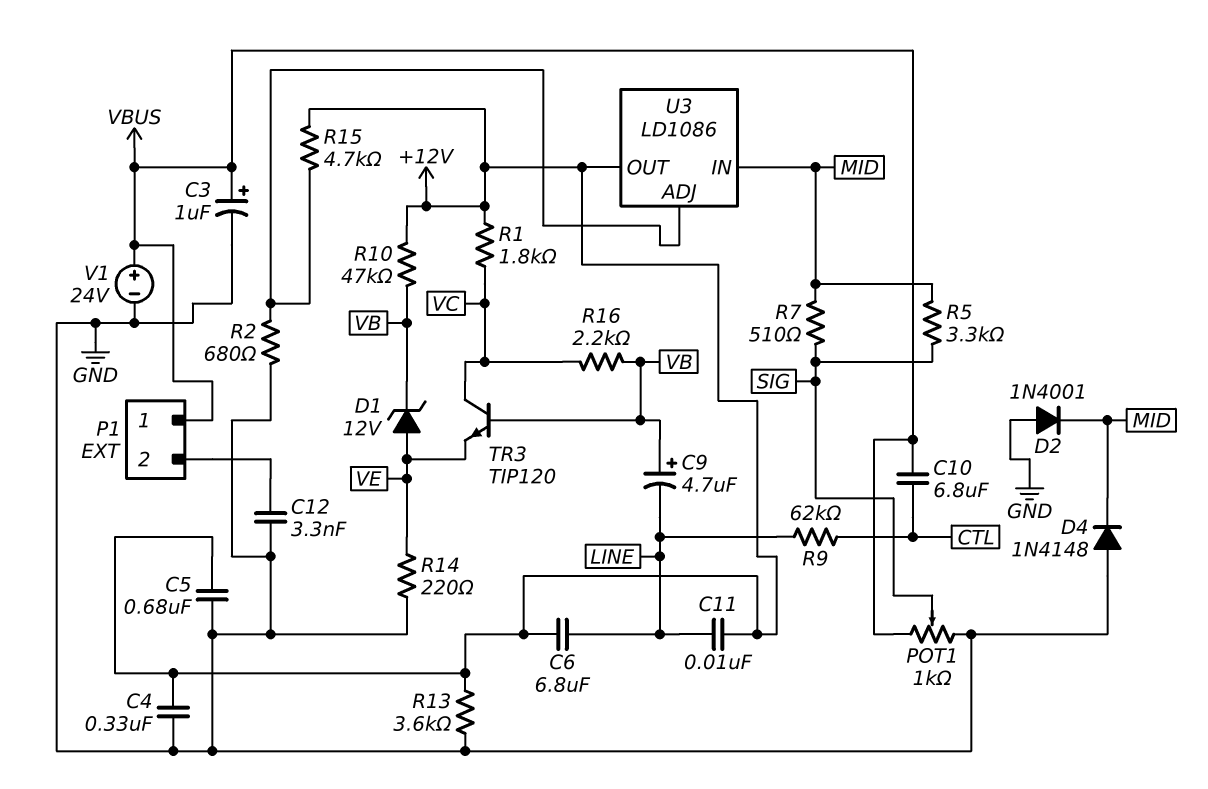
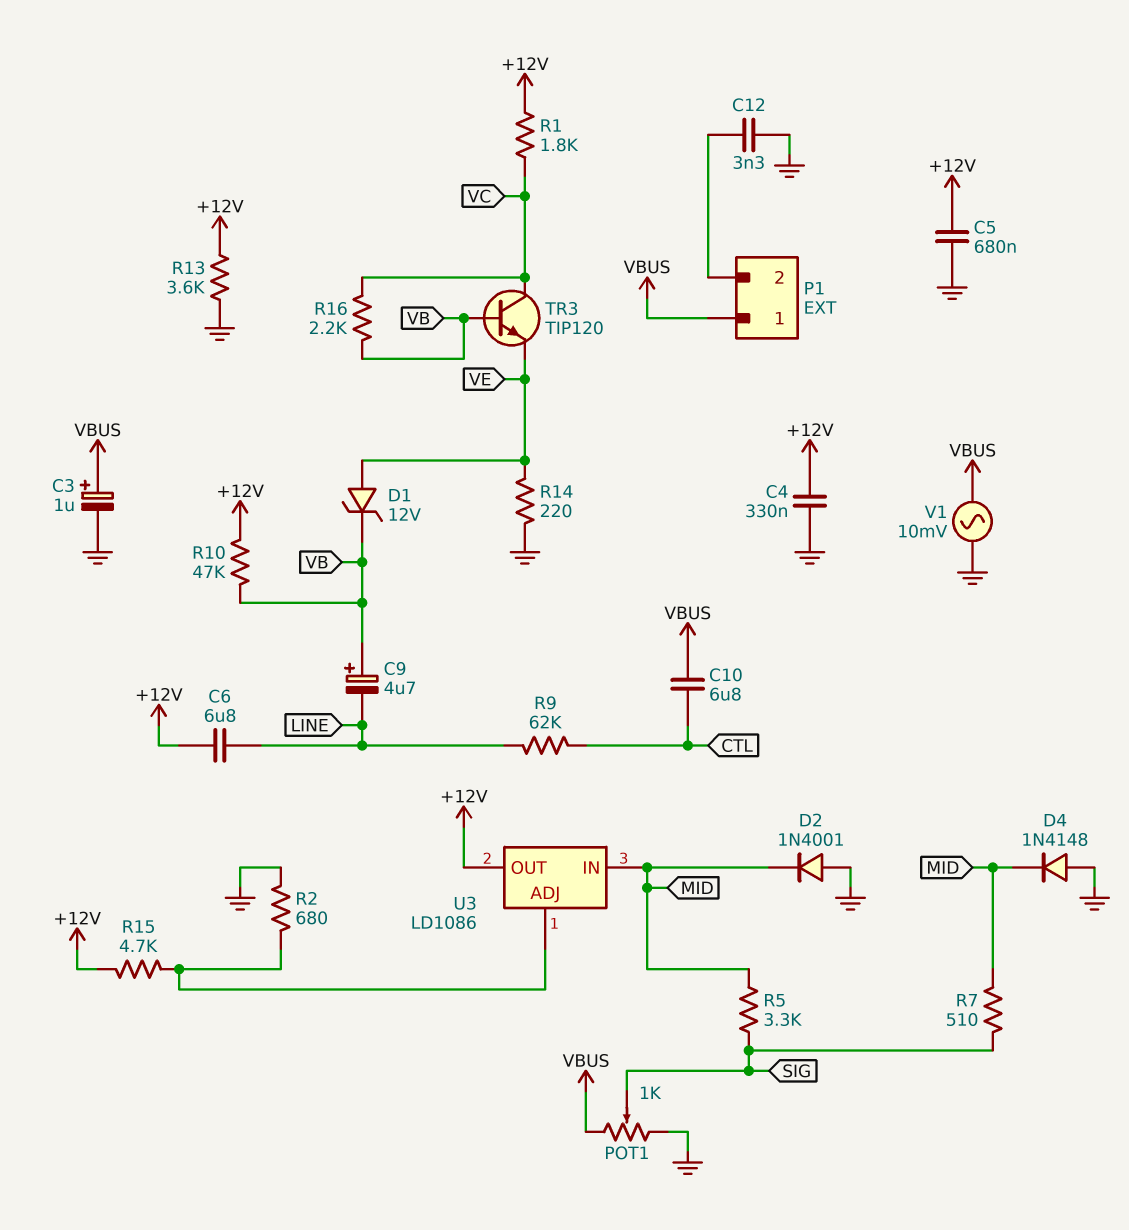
C11: 10nF (+12V, LINE) -> none
V1: 24V (plus VBUS, minus GND) -> AC 10mV (GND, VBUS)

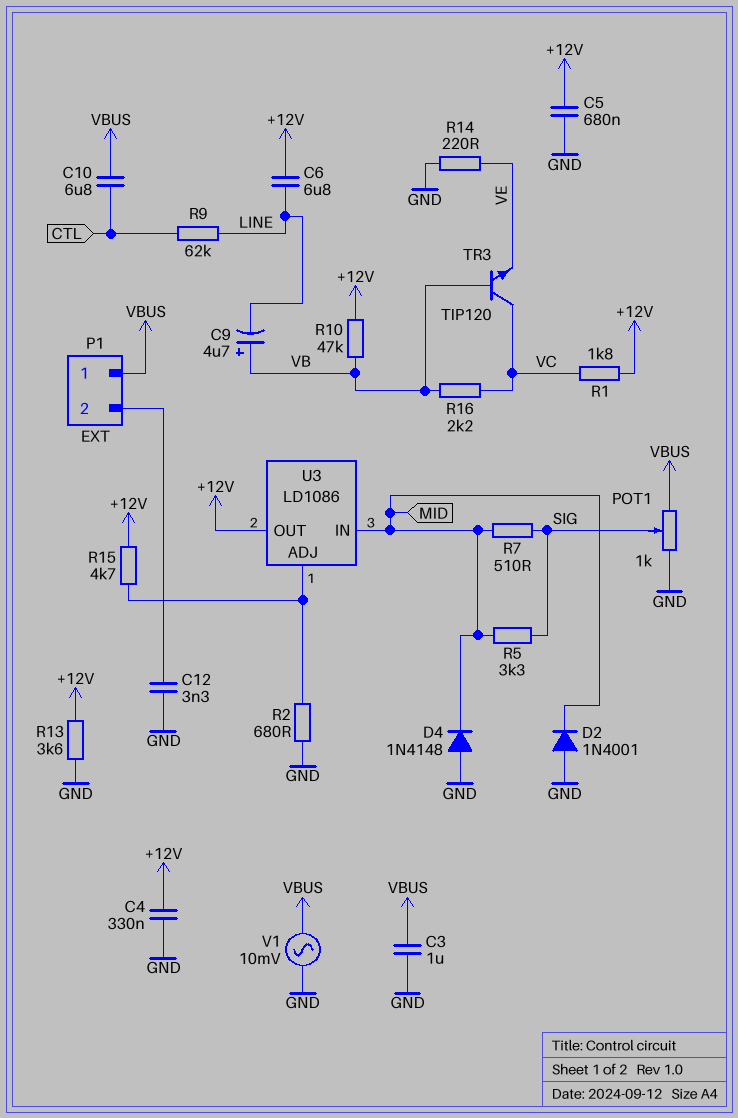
C3: 1uF (plus VBUS, minus GND) -> 1uF (GND, VBUS)
D1: zener 12V (A VE, K VB) -> none

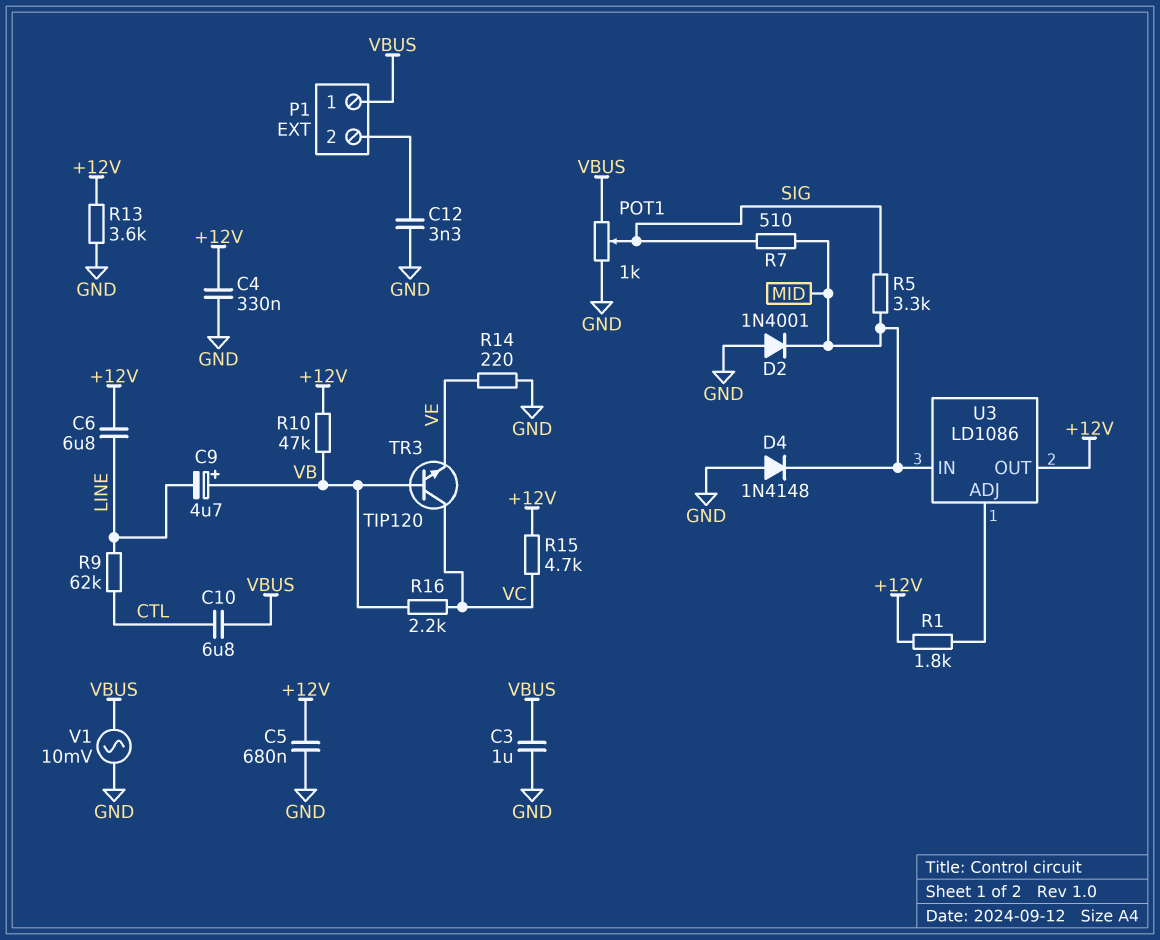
R1: 1.8k (+12V, VC) -> 1.8k (+12V, U3/ADJ)
R2: 680 (GND, U3/ADJ) -> none
R15: 4.7k (+12V, U3/ADJ) -> 4.7k (+12V, VC)

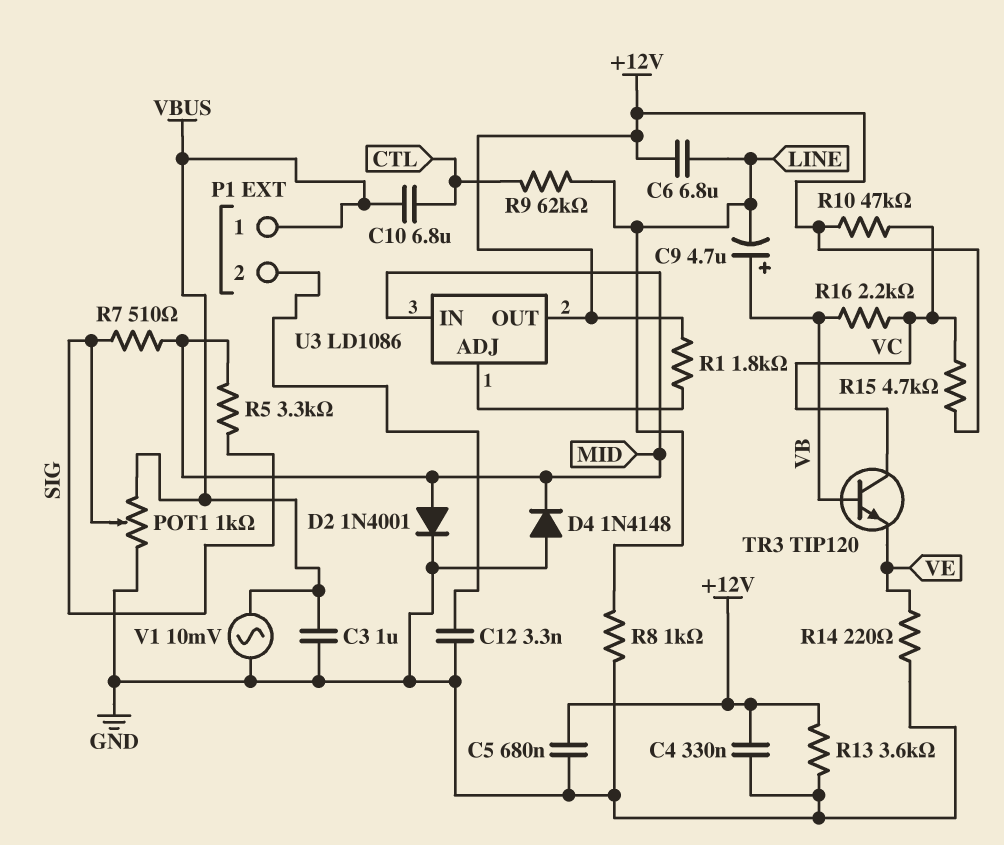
D2: diode 1N4001 (A GND, K MID) -> diode 1N4001 (A MID, K GND)
R8: none -> 1k (GND, LINE)
R10: 47k (+12V, VB) -> 47k (+12V, VC)

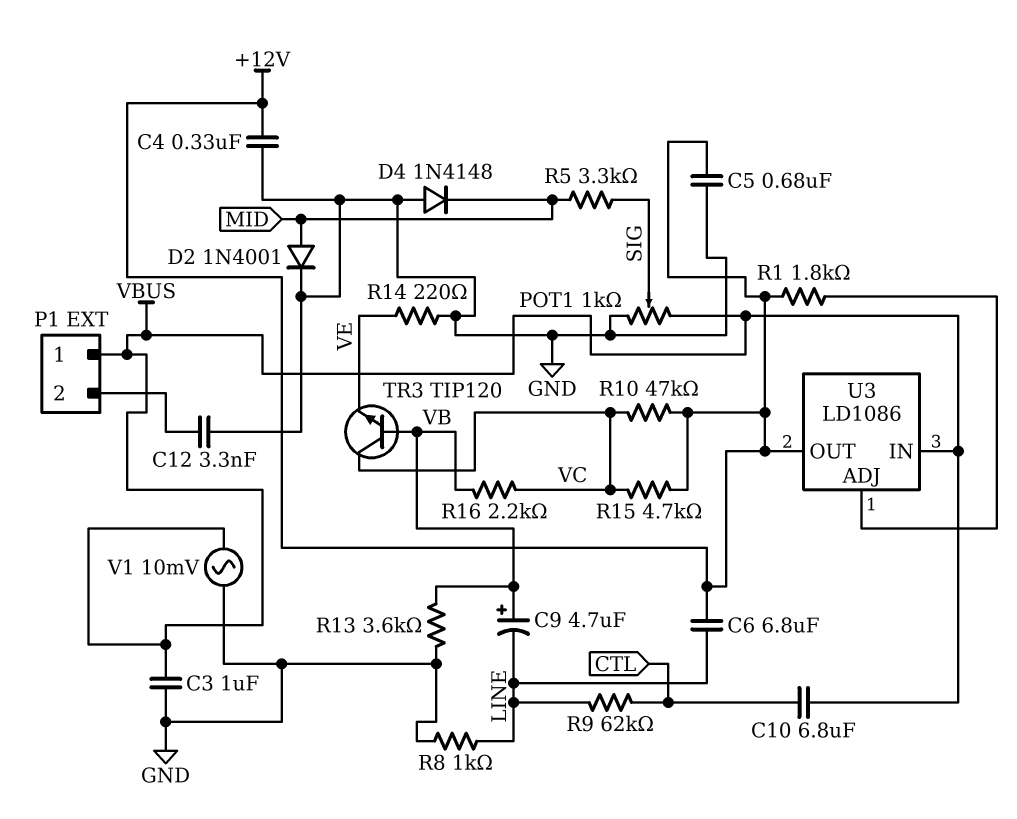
R7: 510 (MID, SIG) -> none
R13: 3.6k (+12V, GND) -> 3.6k (GND, VB)
U3 pin IN: MID -> VBUS

